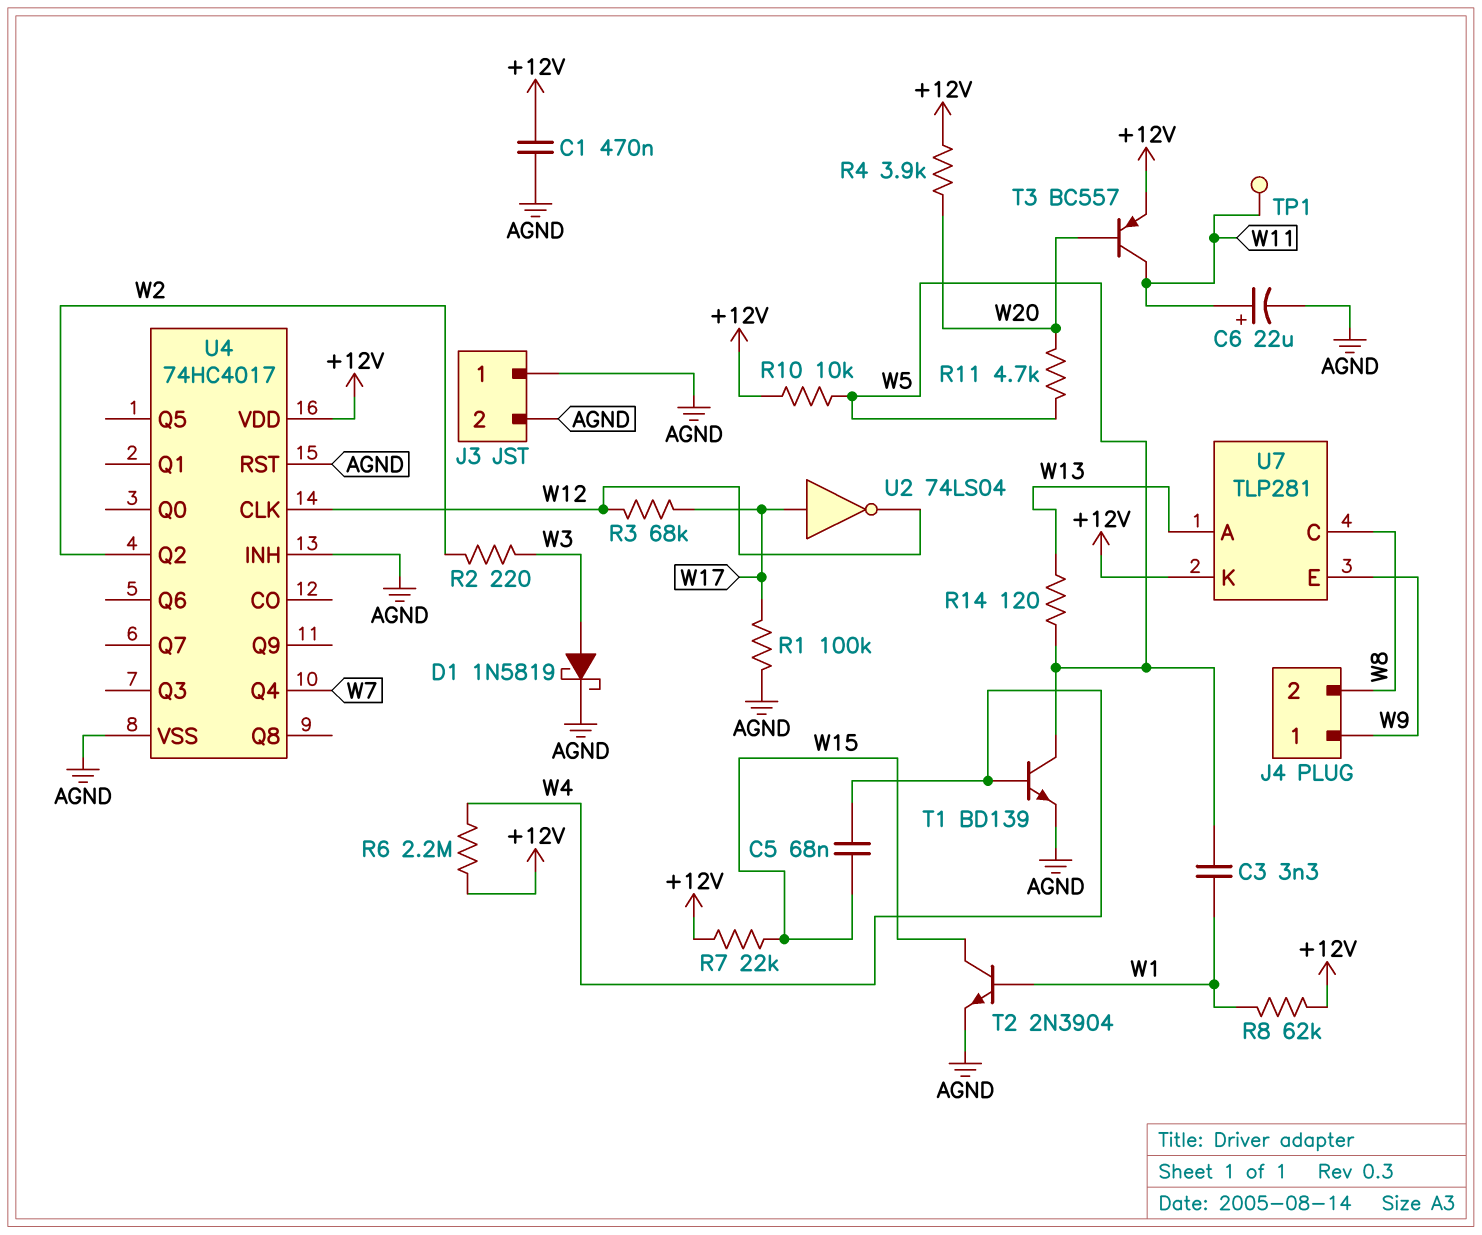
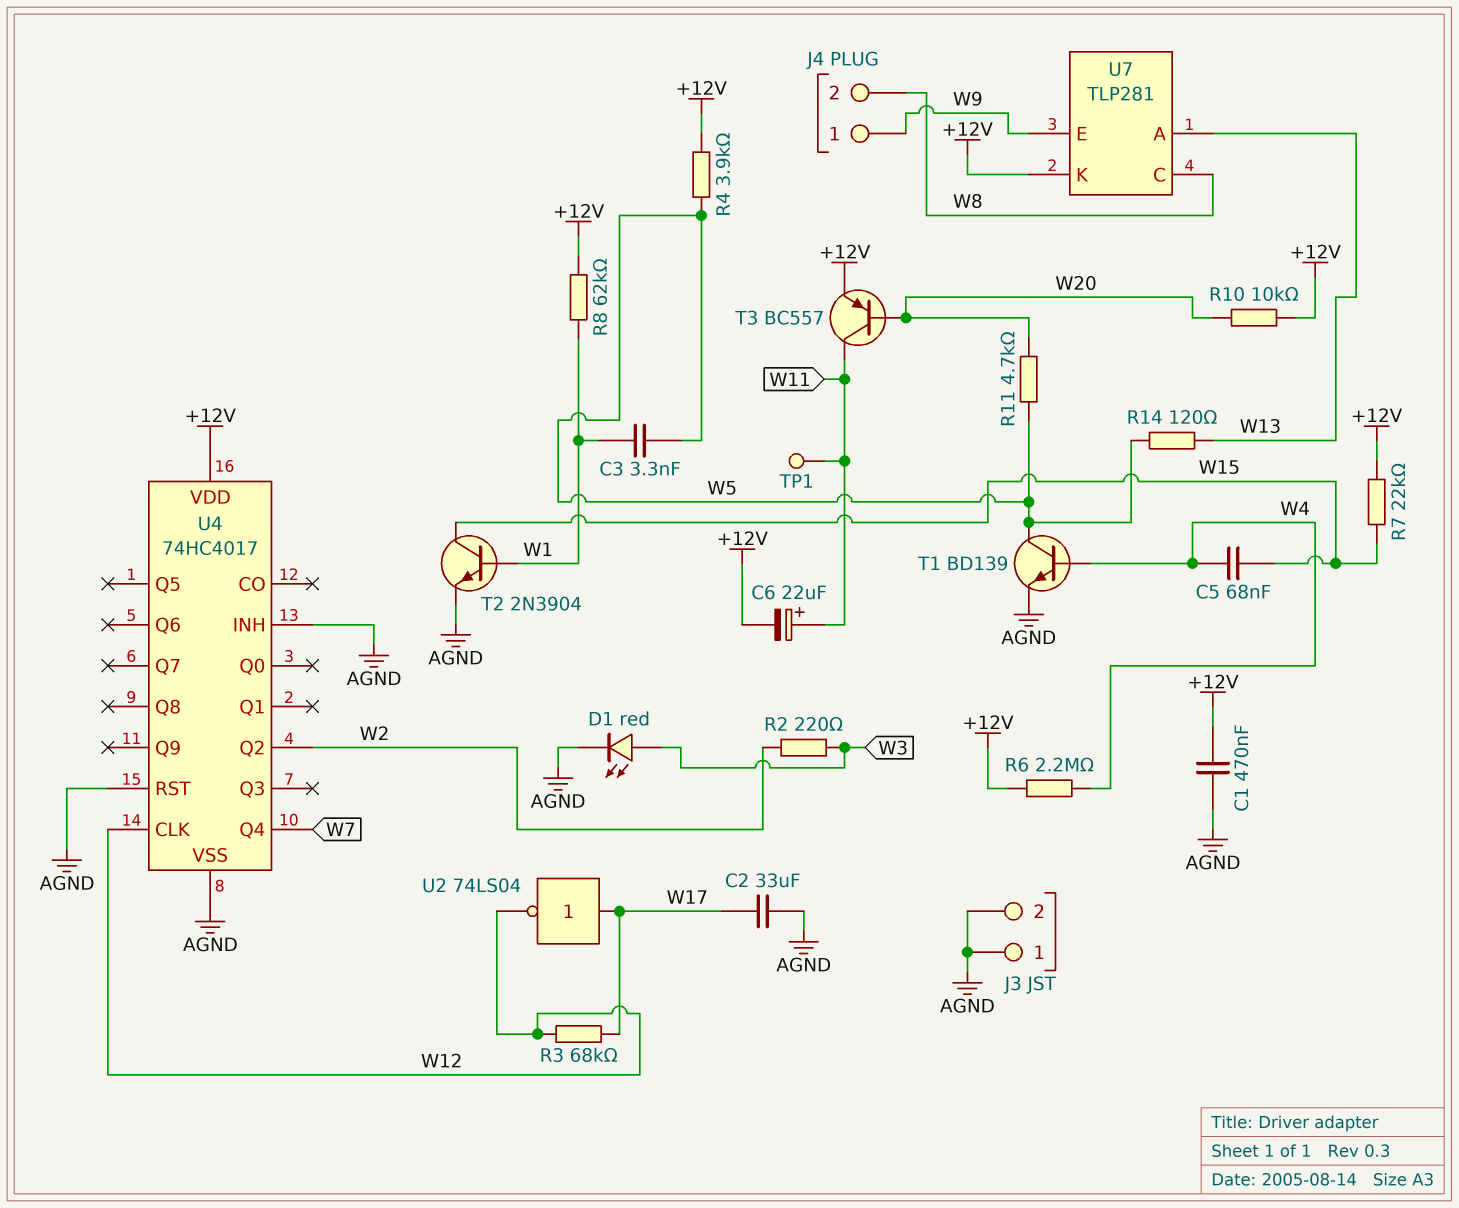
C2: none -> 33uF (AGND, W17)
C6: 22uF (plus W11, minus AGND) -> 22uF (plus W11, minus +12V)
D1: schottky 1N5819 (A W3, K AGND) -> LED red (A W3, K AGND)
R1: 100k (AGND, W17) -> none
R4: 3.9k (+12V, W20) -> 3.9k (+12V, W5)
R10: 10k (+12V, W5) -> 10k (+12V, W20)

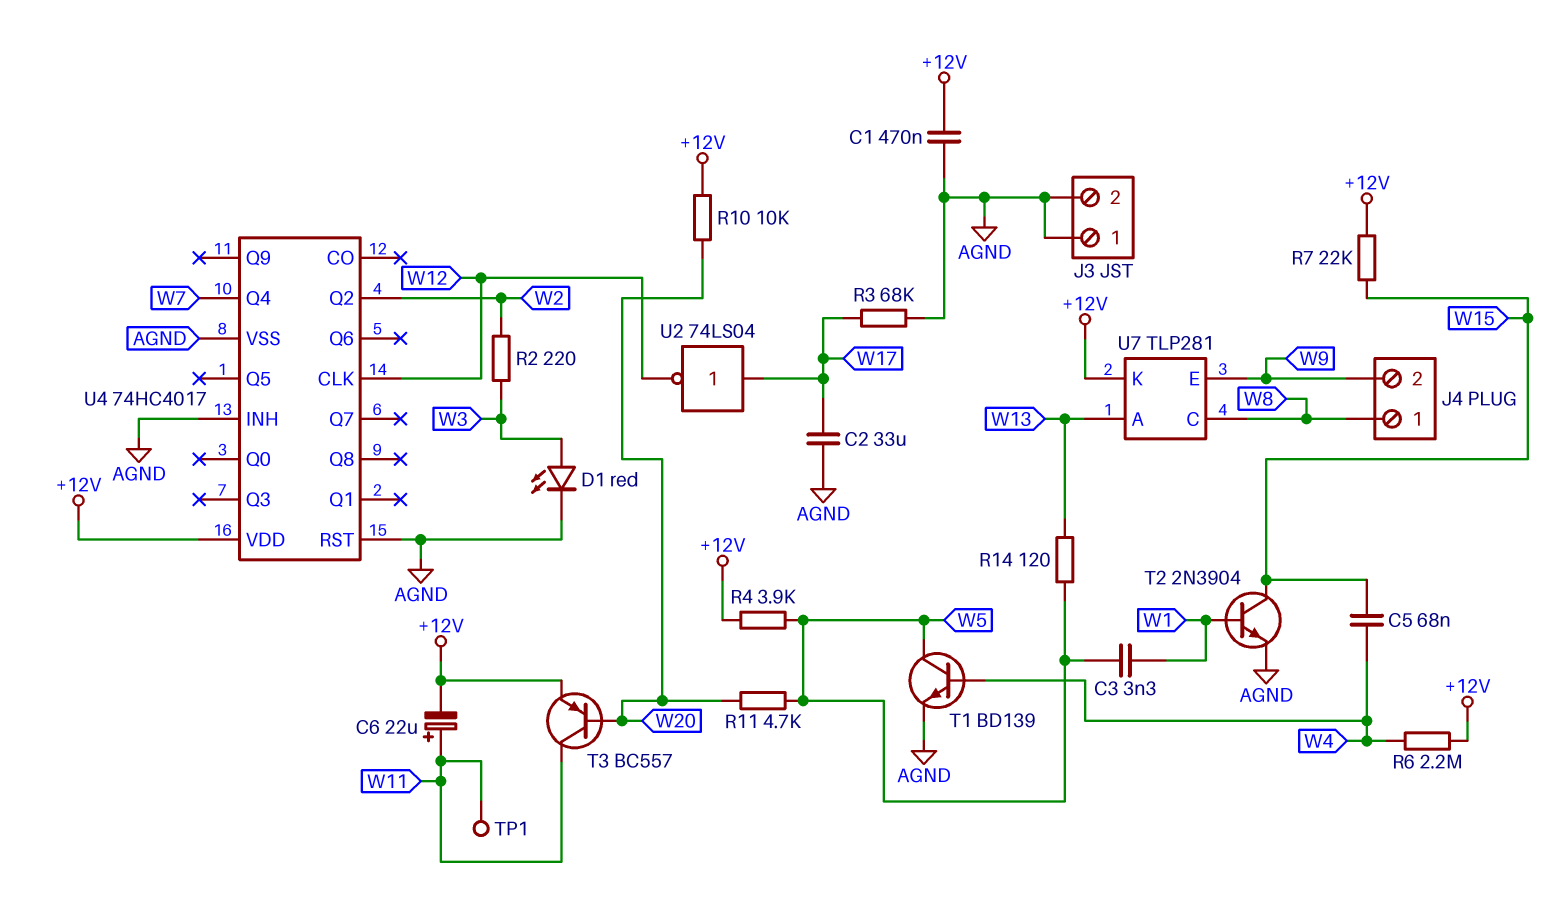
J4 pin 1: W9 -> W8
J4 pin 2: W8 -> W9
R3: 68k (W12, W17) -> 68k (AGND, W17)
R8: 62k (+12V, W1) -> none

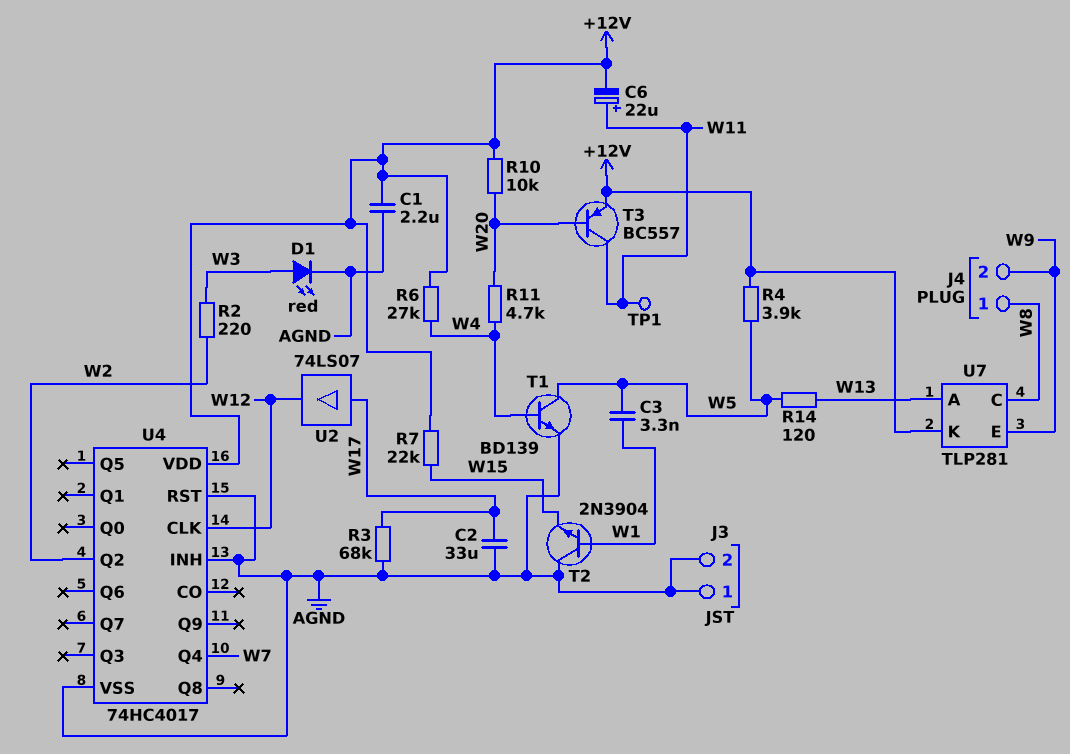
C1: 470nF (+12V, AGND) -> 2.2uF (+12V, AGND)
C5: 68nF (W4, W15) -> none
R6: 2.2M (+12V, W4) -> 27k (+12V, W4)
R11: 4.7k (W5, W20) -> 4.7k (W4, W20)
T2: NPN 2N3904 (B W1, C W15, E AGND) -> NPN 2N3904 (B W1, C AGND, E W15)
U2: NOT 74LS04 (in W17, out W12) -> buffer 74LS07 (in W17, out W12)

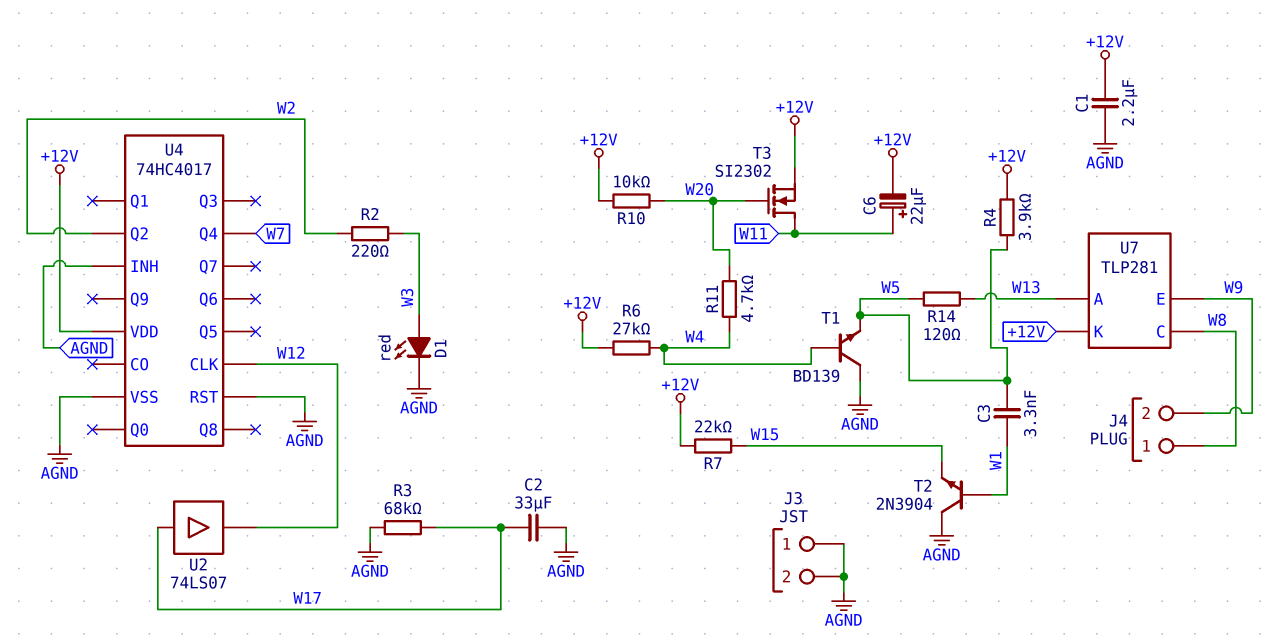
T1: NPN BD139 (B W4, C W5, E AGND) -> NPN BD139 (B W4, C AGND, E W5)
T3: PNP BC557 (B W20, C W11, E +12V) -> NMOS SI2302 (G W20, D W11, S +12V)
TP1: test point (W11) -> none

